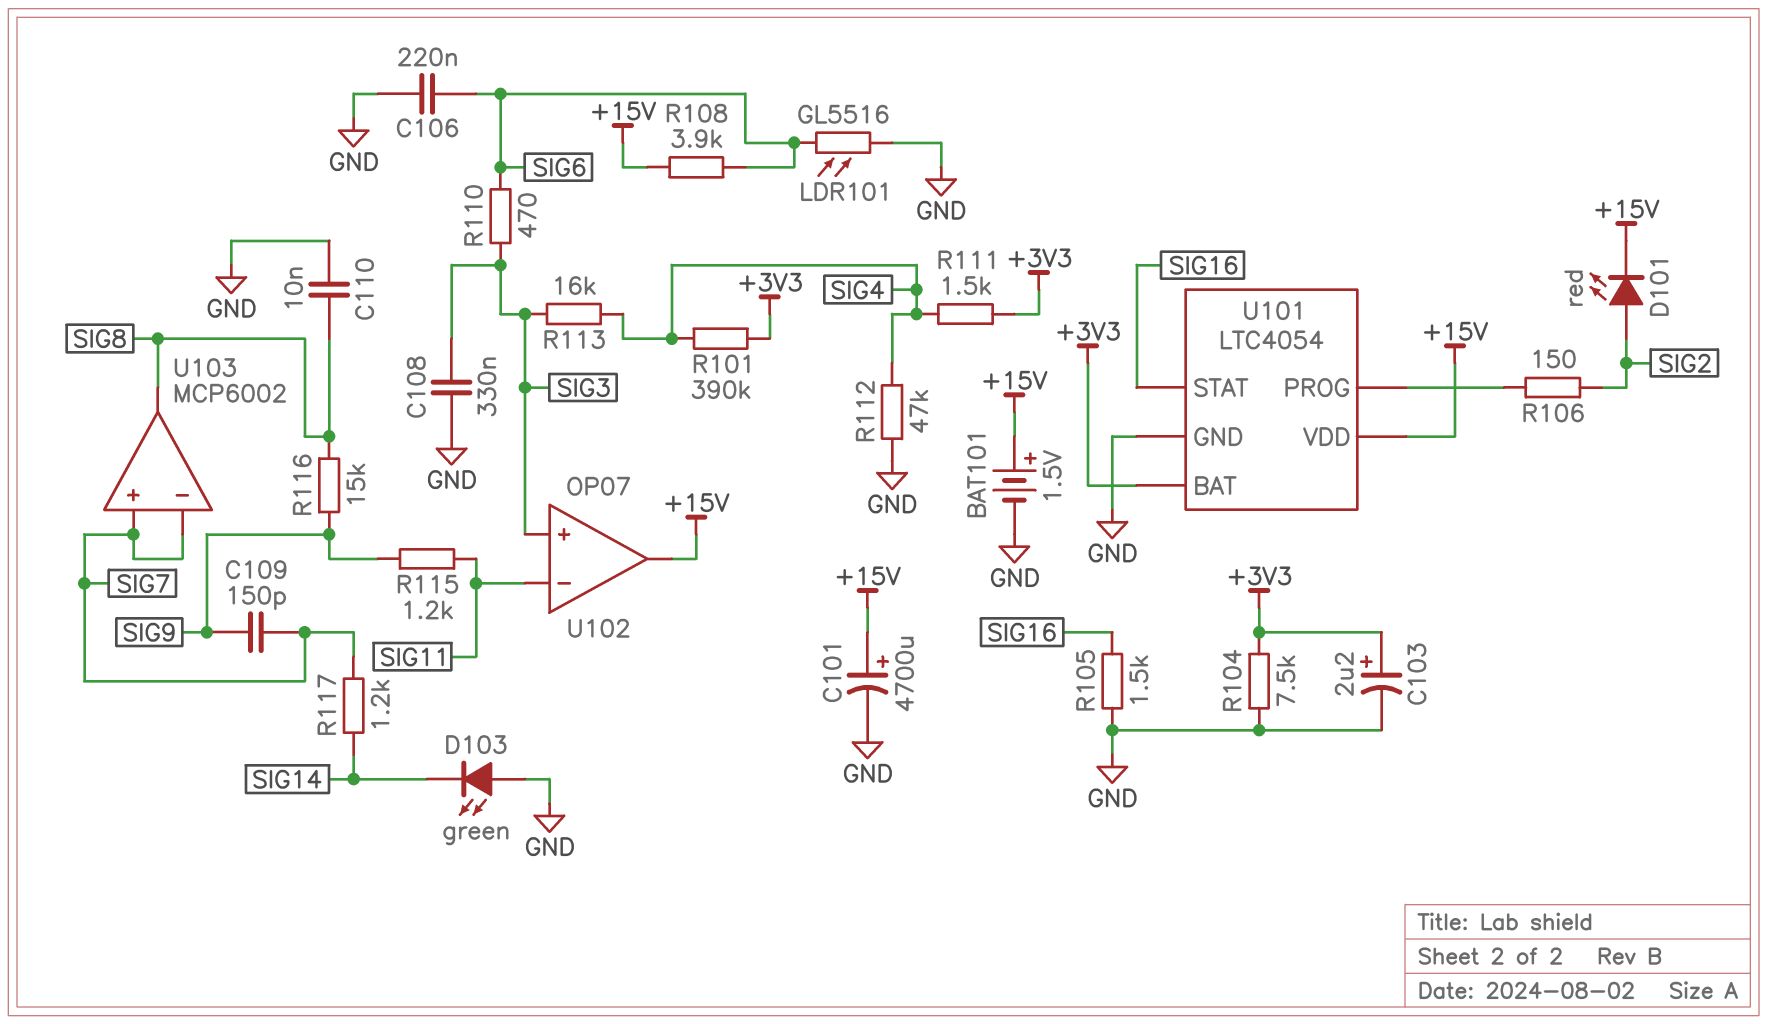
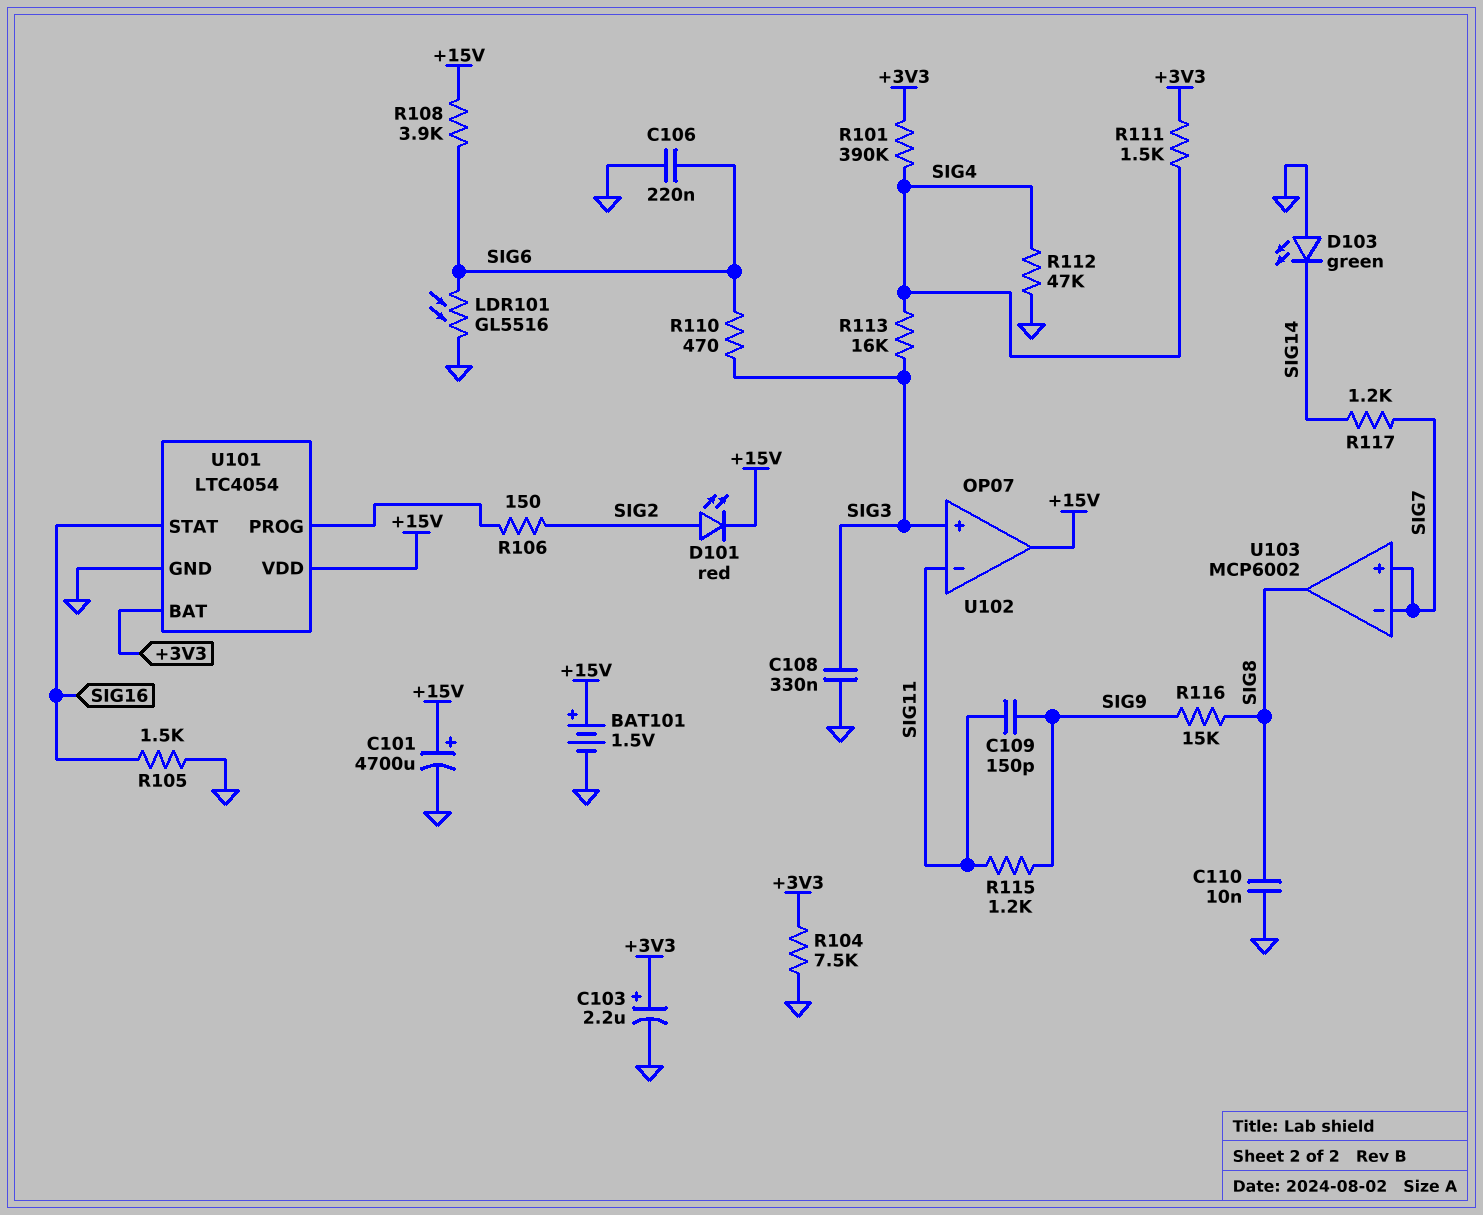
C109: 150pF (SIG7, SIG9) -> 150pF (SIG9, SIG11)

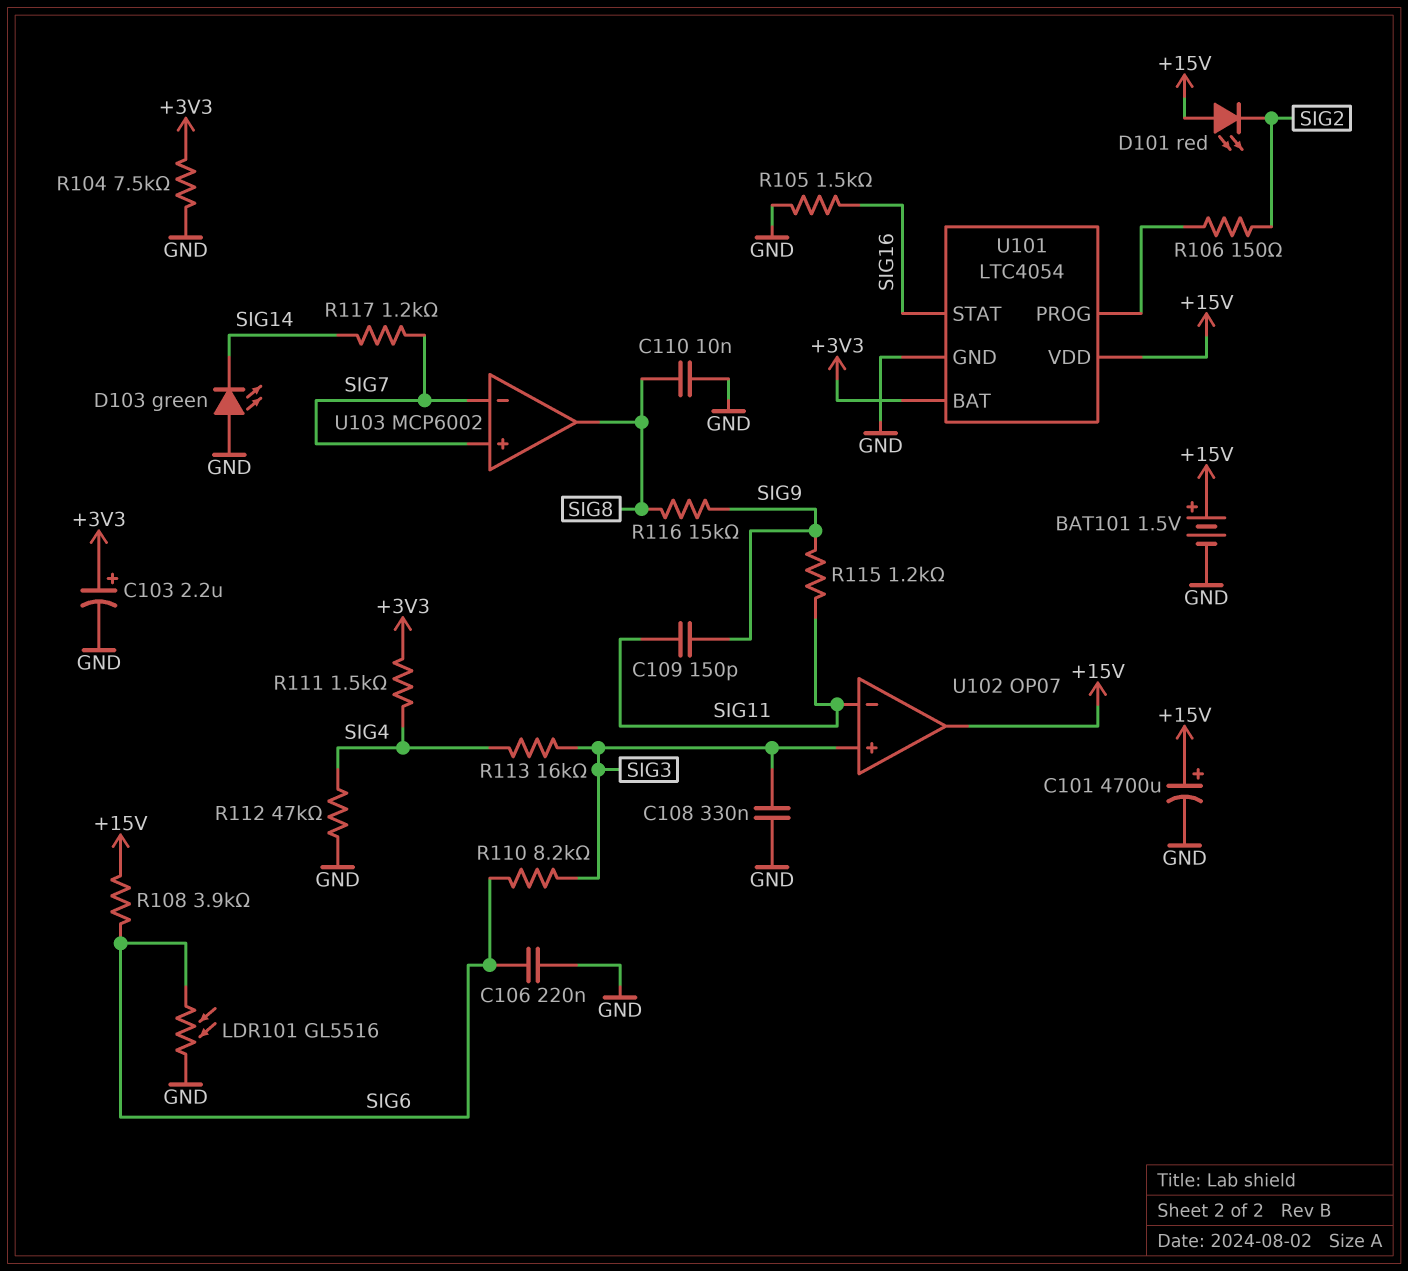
D101: LED red (A SIG2, K +15V) -> LED red (A +15V, K SIG2)
R101: 390k (+3V3, SIG4) -> none
R110: 470 (SIG3, SIG6) -> 8.2k (SIG3, SIG6)

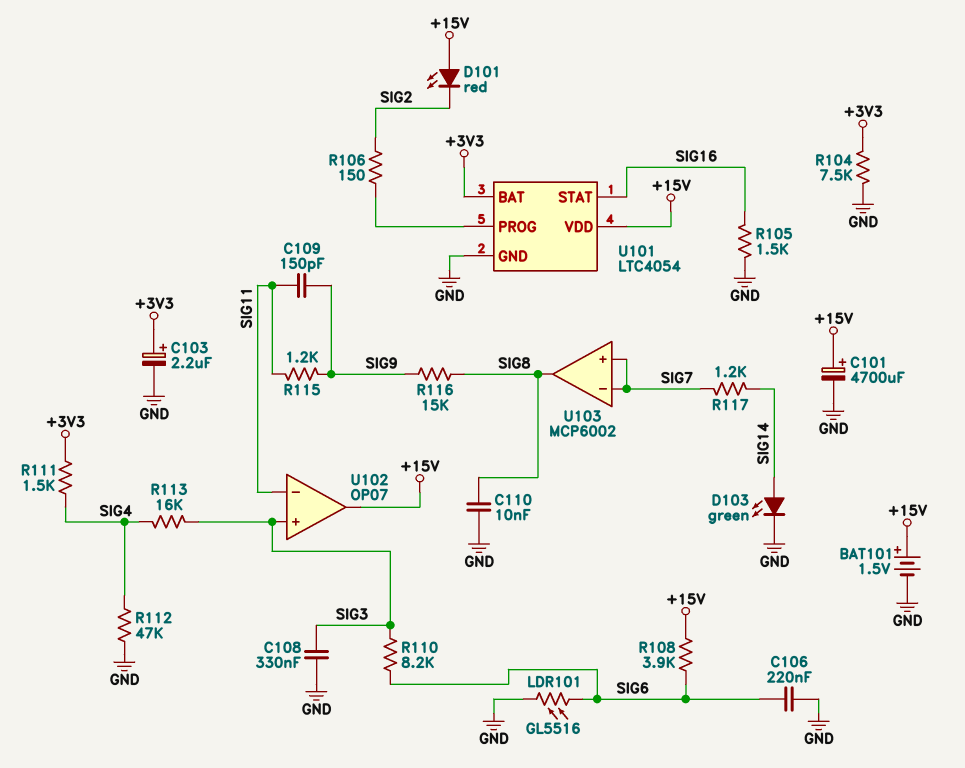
D103: LED green (A GND, K SIG14) -> LED green (A SIG14, K GND)

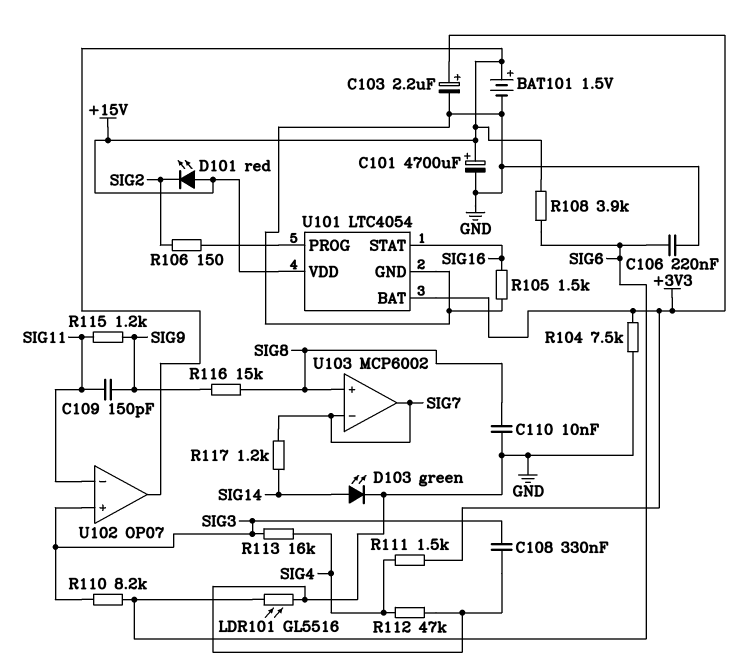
U103 pin in+: SIG7 -> SIG8
U103 pin out: SIG8 -> SIG7

